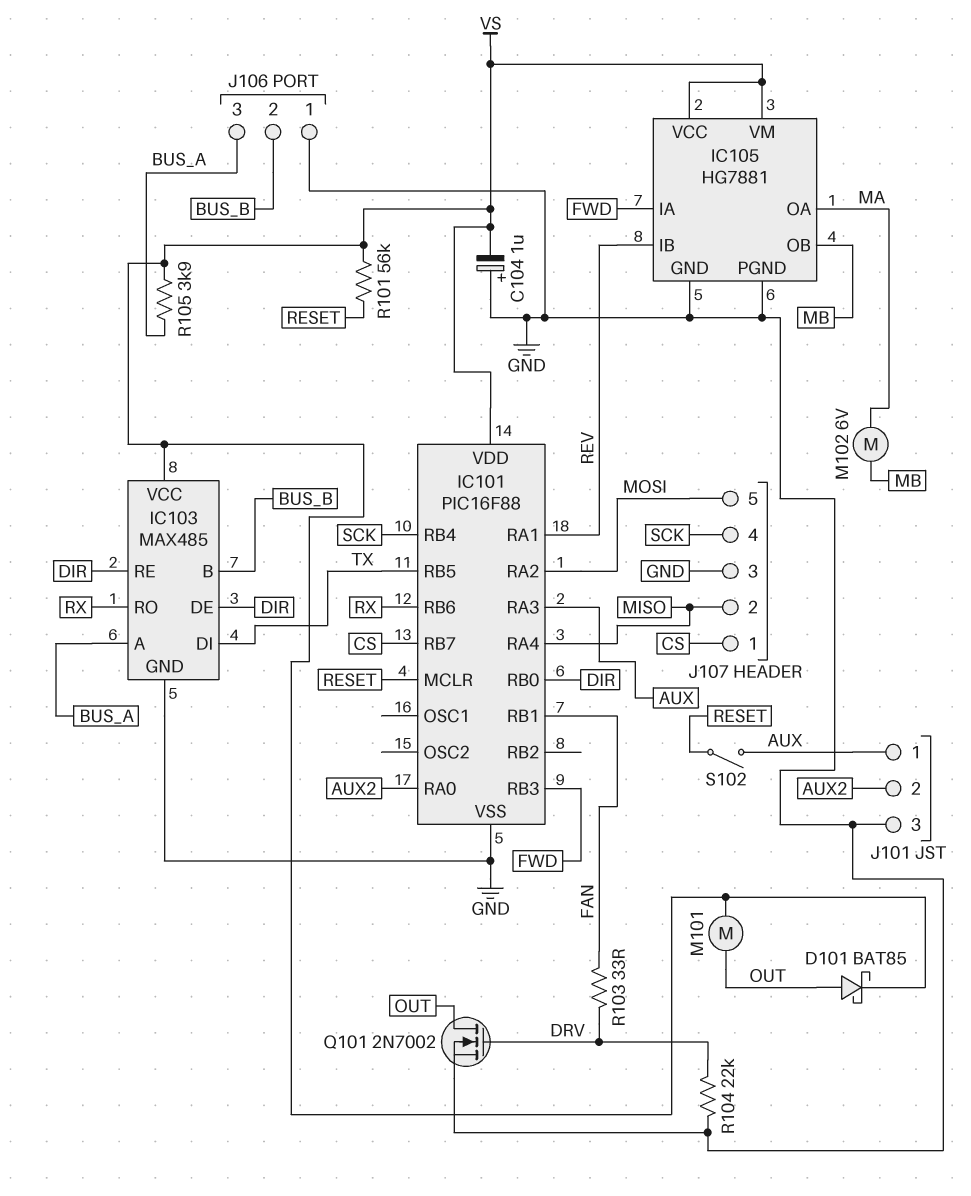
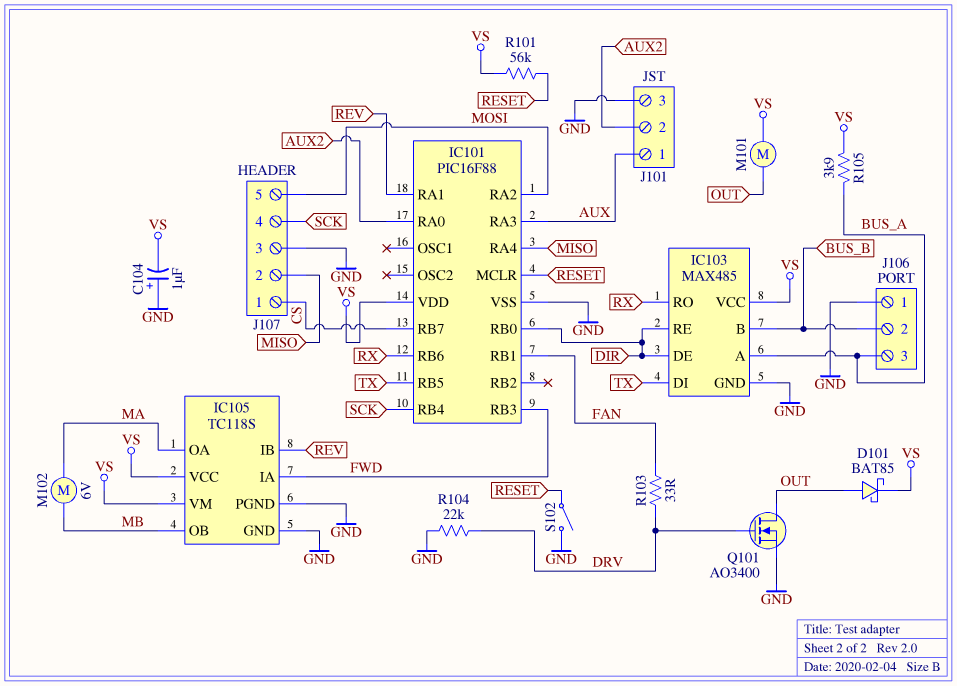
IC105: HG7881 -> TC118S
Q101: NMOS 2N7002 (G DRV, D OUT, S GND) -> NMOS AO3400 (G DRV, D OUT, S GND)
S102: switch (AUX, RESET) -> switch (GND, RESET)

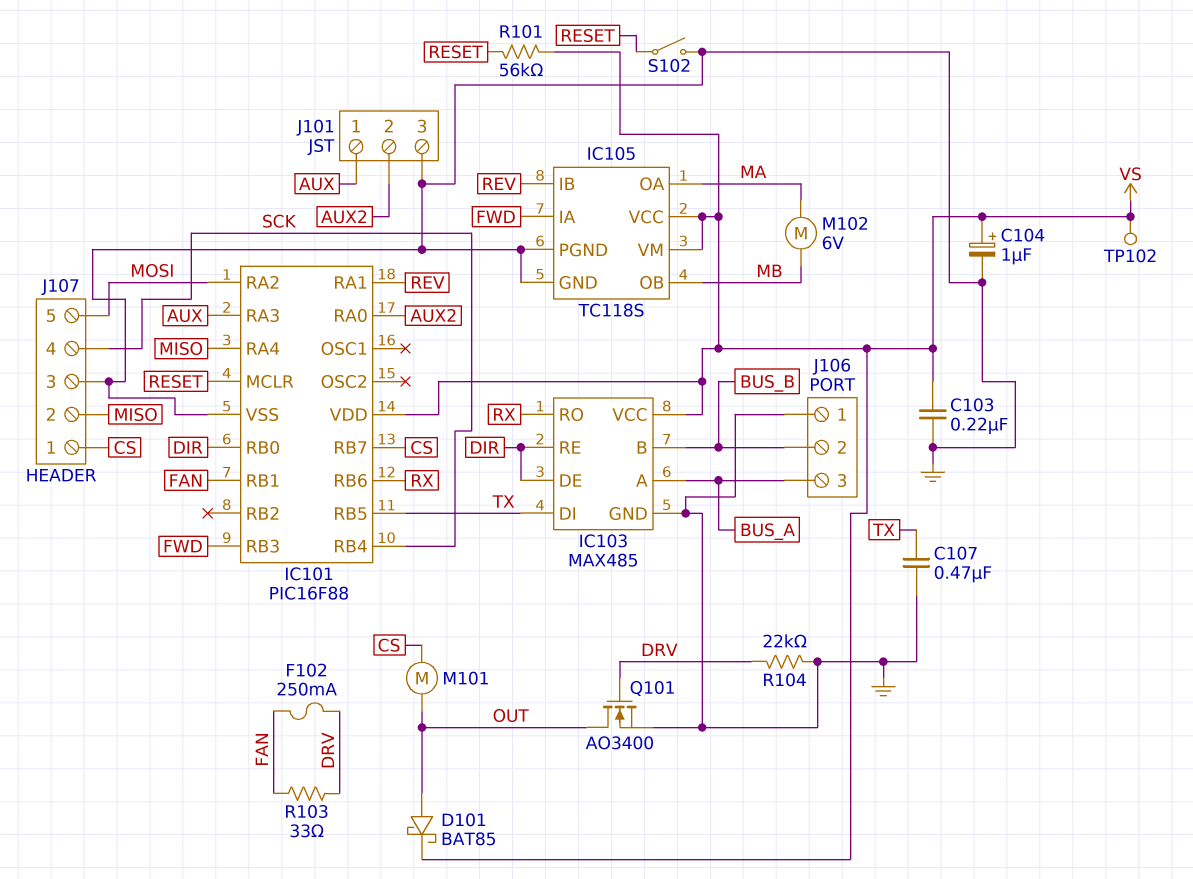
C103: none -> 220nF (GND, VS)
C104: 1uF (plus GND, minus VS) -> 1uF (plus VS, minus GND)
C107: none -> 470nF (GND, TX)
F102: none -> 250mA (DRV, FAN)
M101: motor (OUT, VS) -> motor (CS, OUT)
R105: 3.9k (BUS_A, VS) -> none
TP102: none -> test point (VS)

